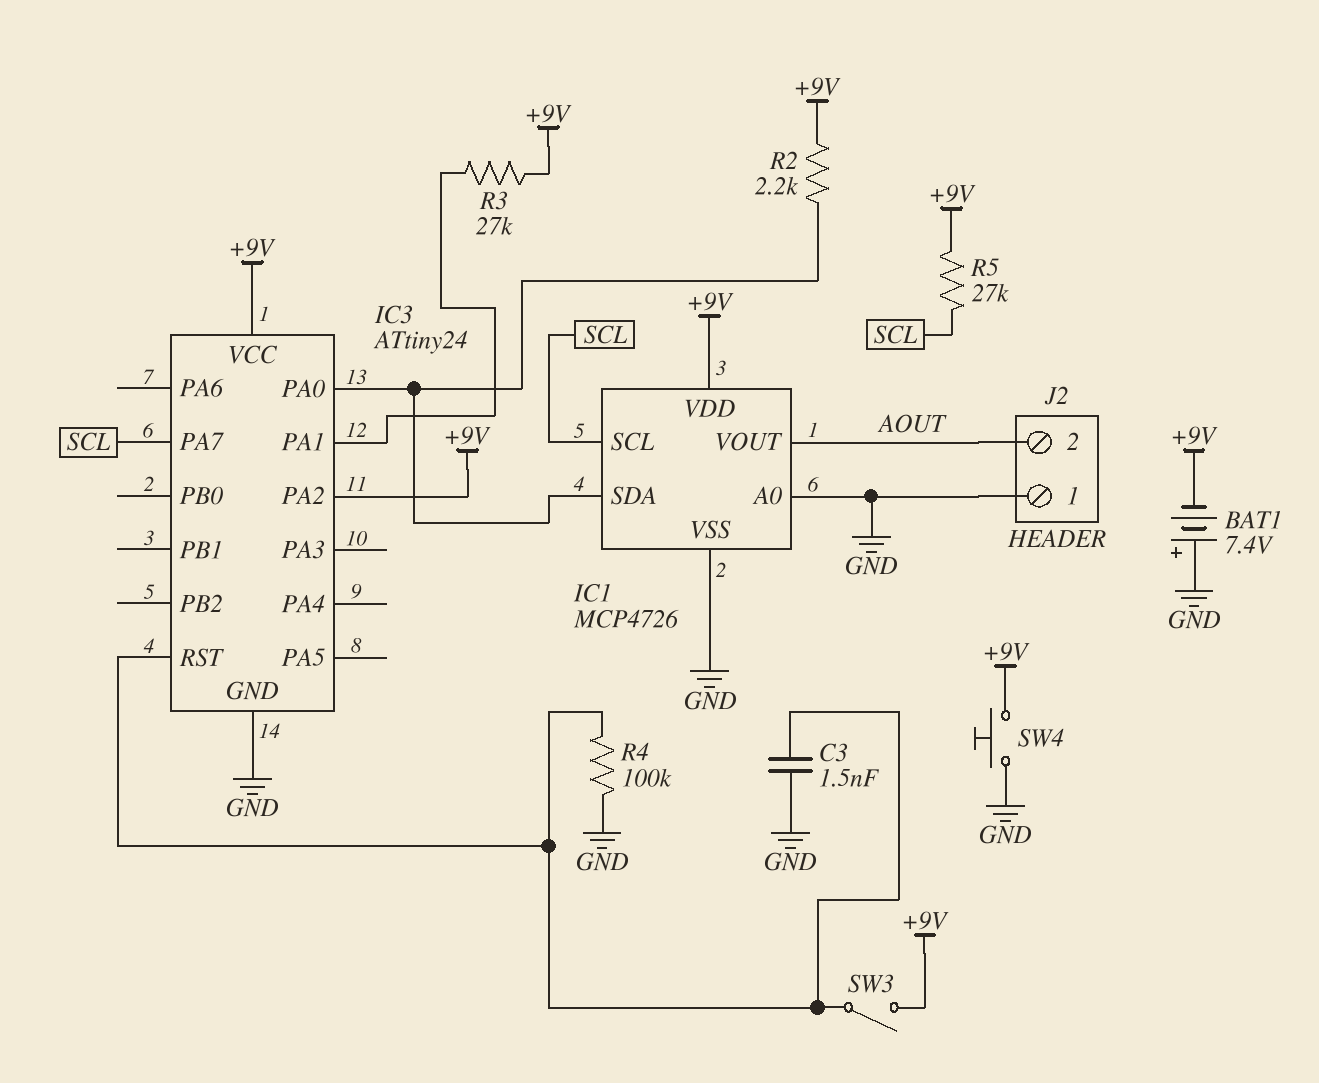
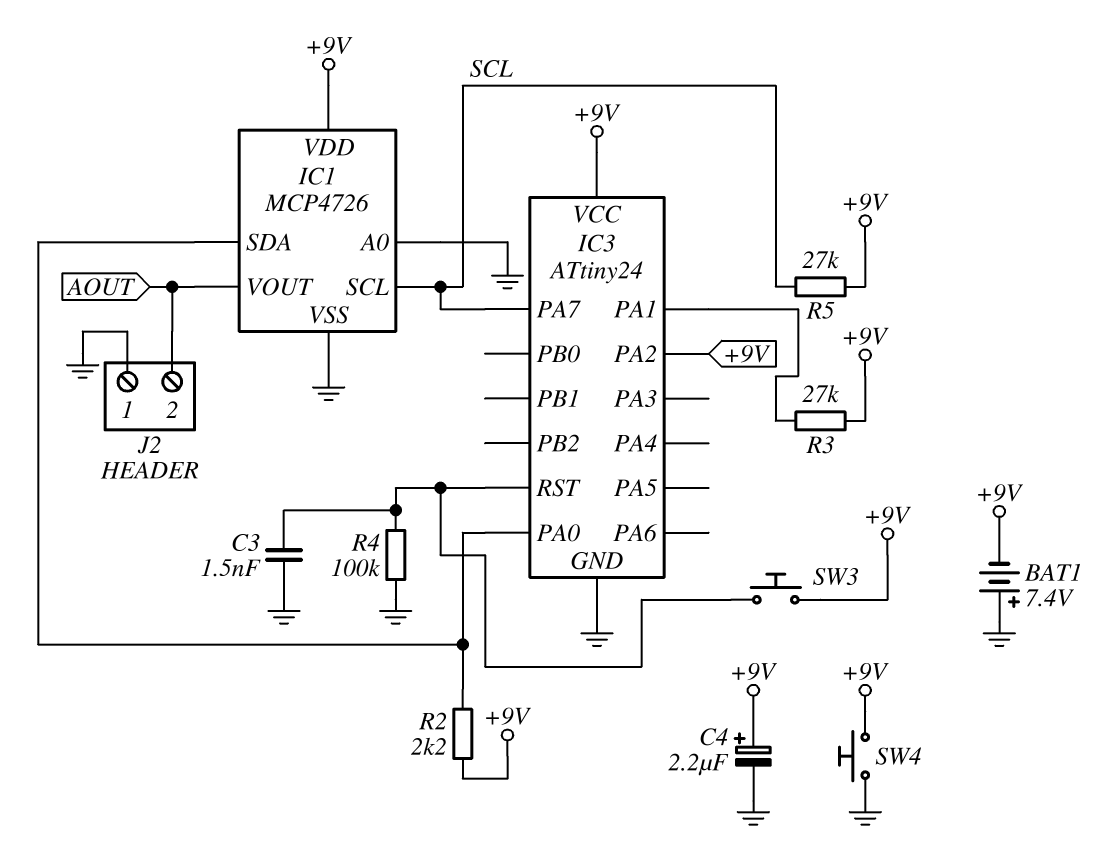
C4: none -> 2.2uF (plus +9V, minus GND)
SW3: switch (+9V, IC3/RST) -> button (+9V, IC3/RST)

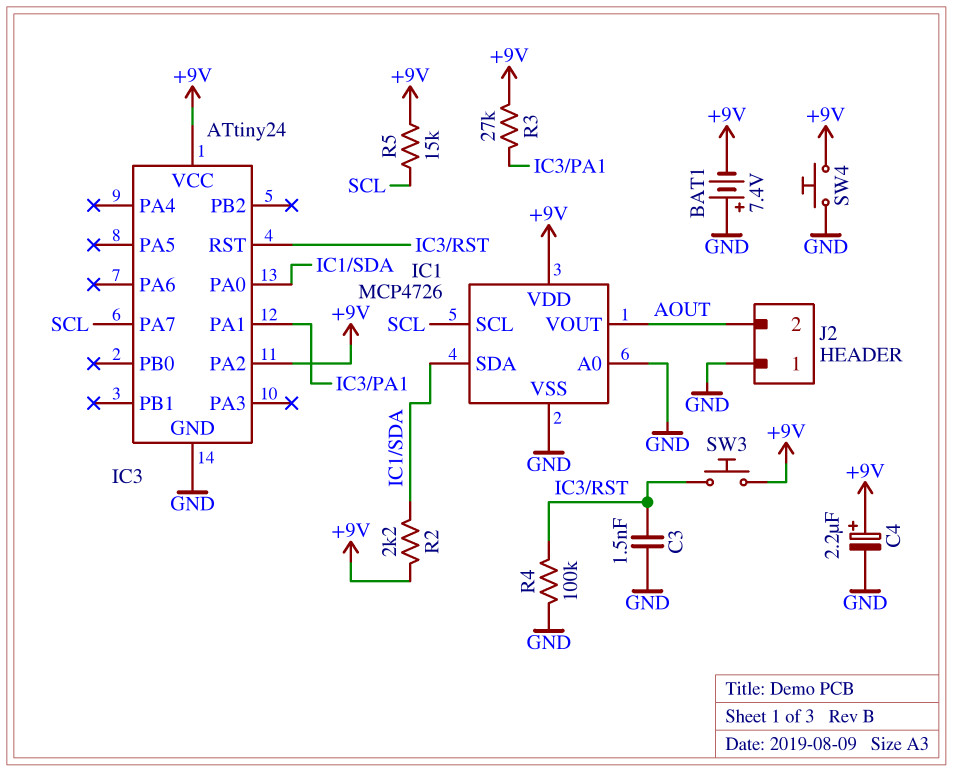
R5: 27k (+9V, SCL) -> 15k (+9V, SCL)

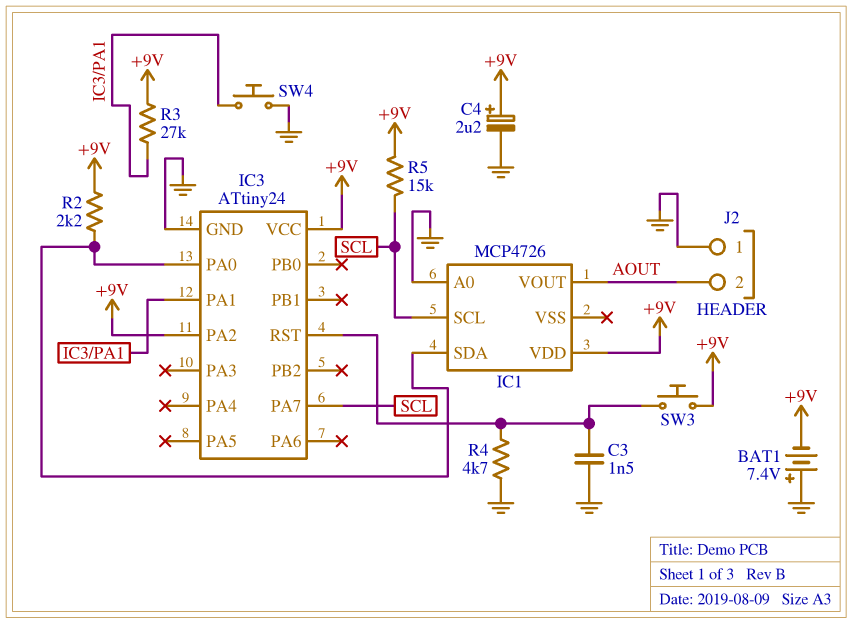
IC1 pin VSS: GND -> none
R4: 100k (GND, IC3/RST) -> 4.7k (GND, IC3/RST)
SW4: button (+9V, GND) -> button (GND, IC3/PA1)

